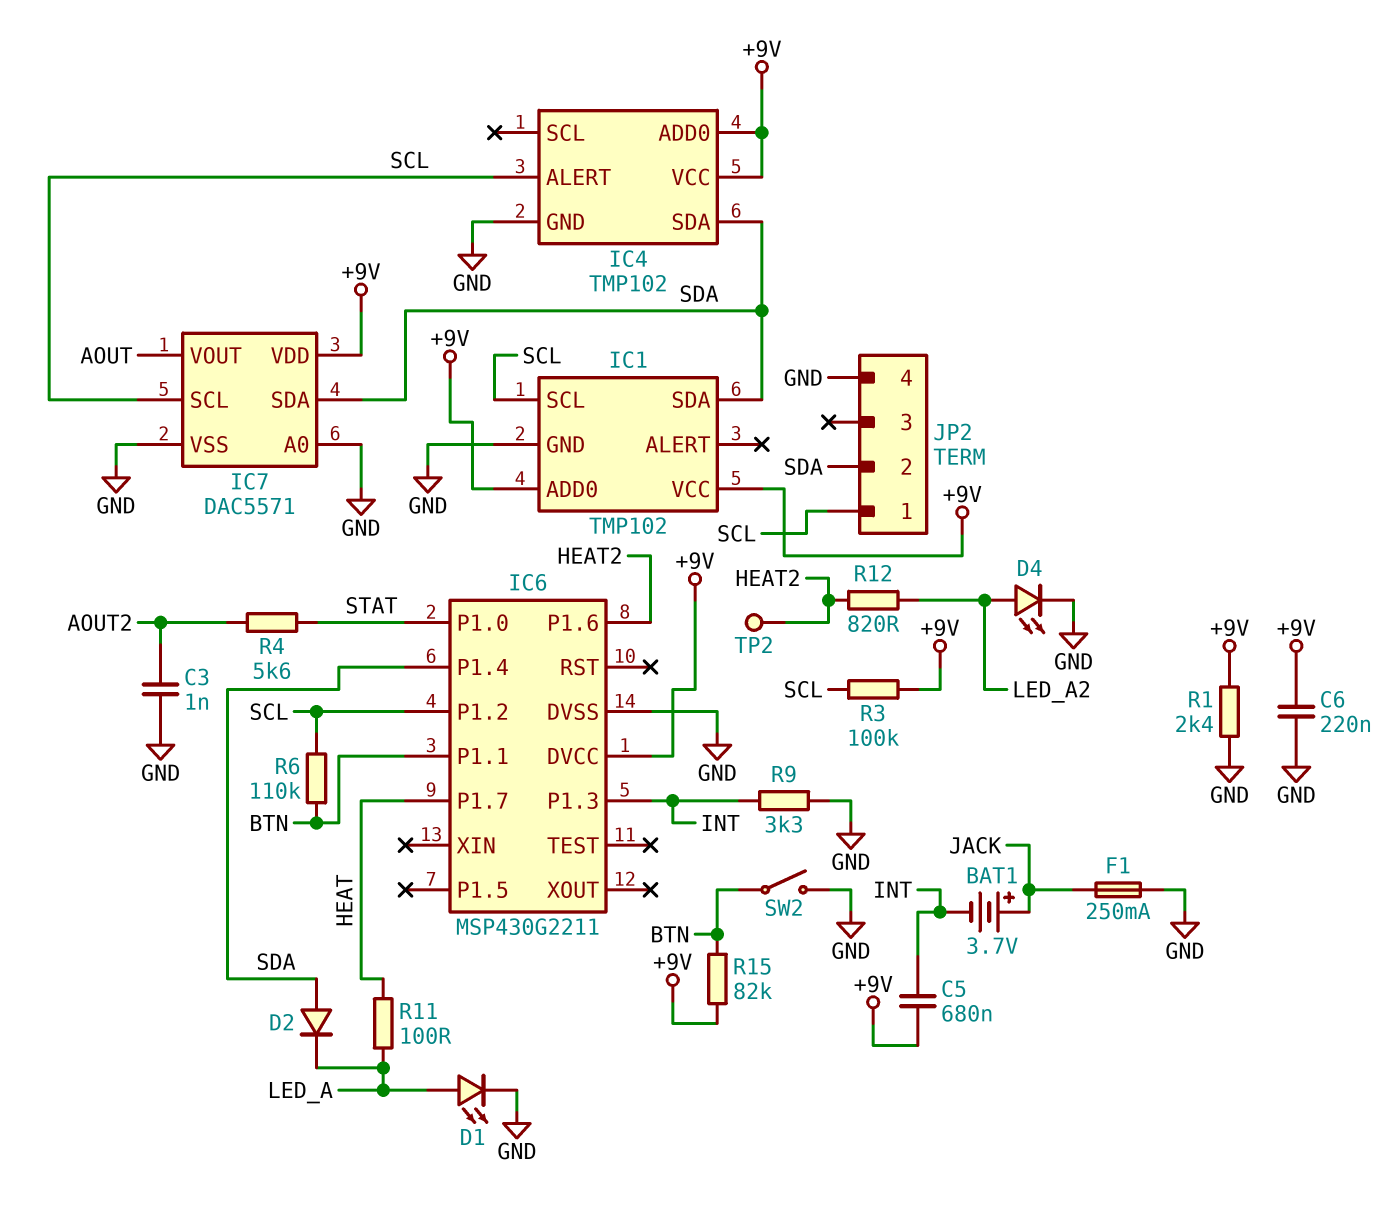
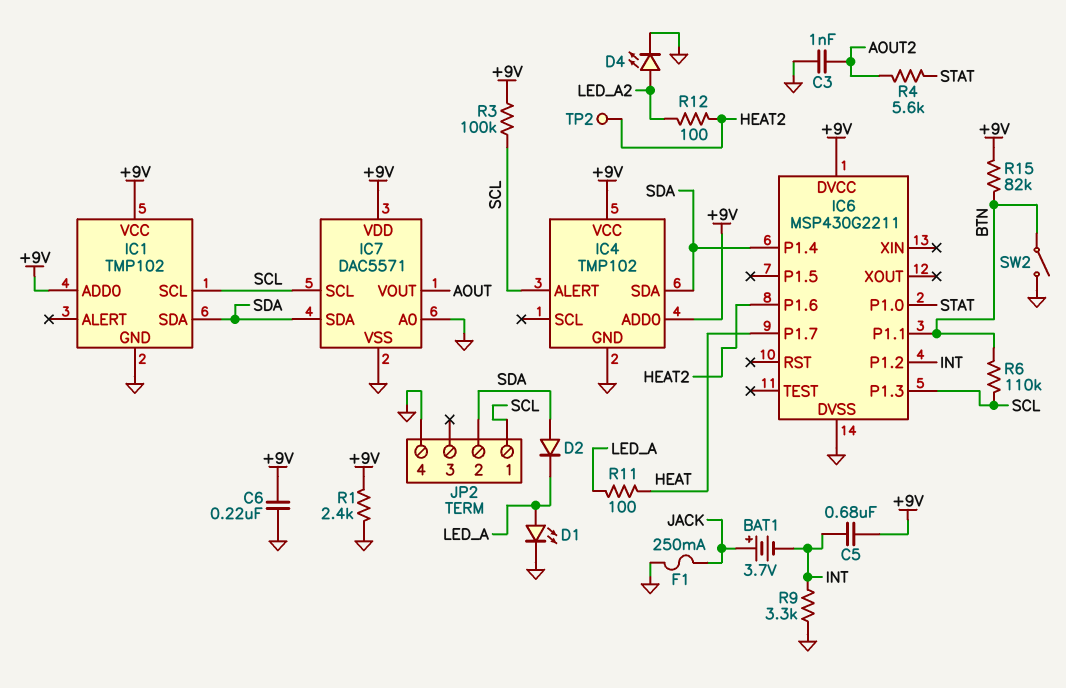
IC6 pin P1.2: SCL -> INT
IC6 pin P1.3: INT -> SCL
R12: 820 (HEAT2, LED_A2) -> 100 (HEAT2, LED_A2)

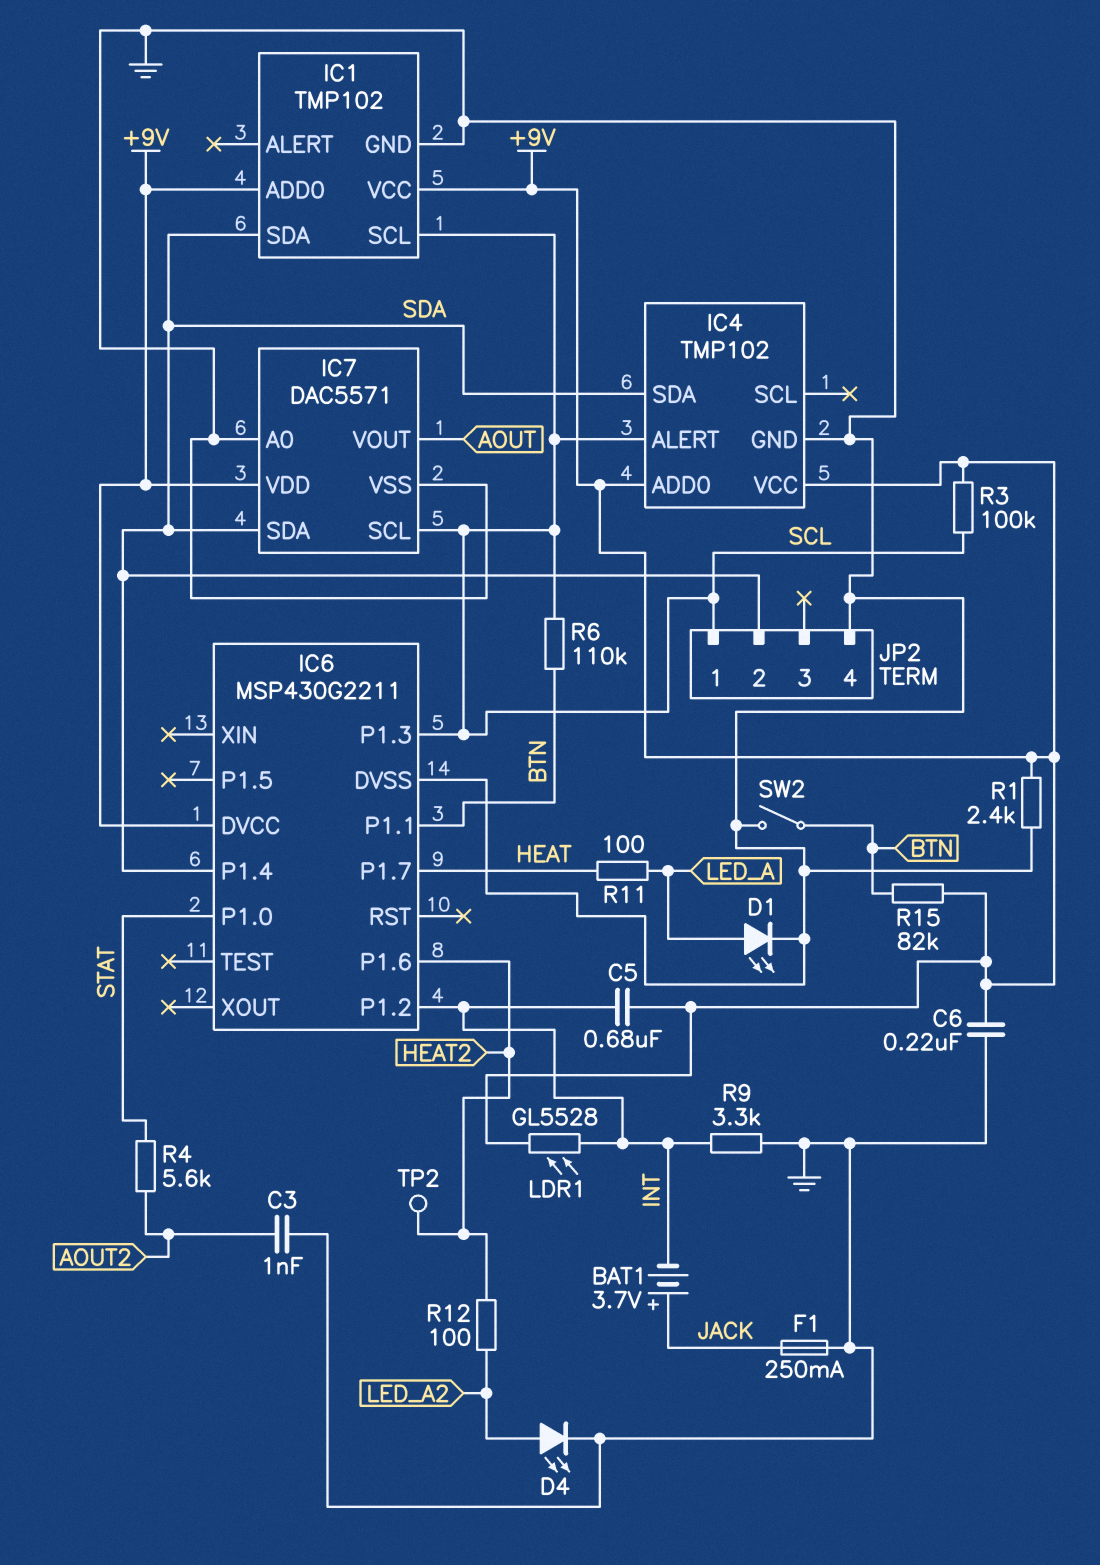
D2: diode (A SDA, K LED_A) -> none
LDR1: none -> GL5528 (+9V, INT)

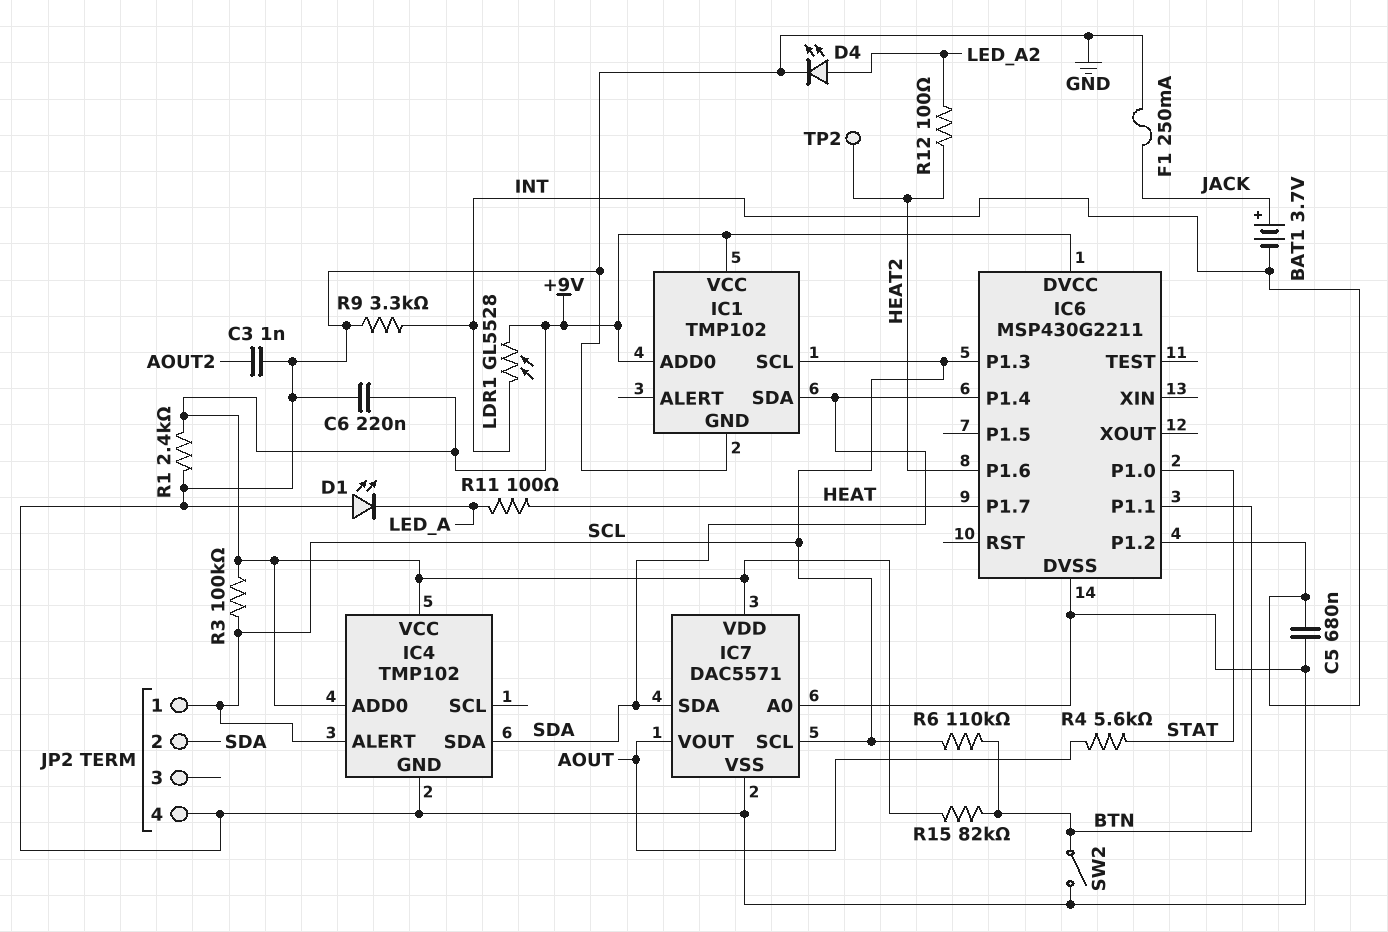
C5: 680nF (+9V, INT) -> 680nF (GND, INT)
D1: LED (A LED_A, K GND) -> LED (A GND, K LED_A)
R4: 5.6k (AOUT2, STAT) -> 5.6k (AOUT, STAT)

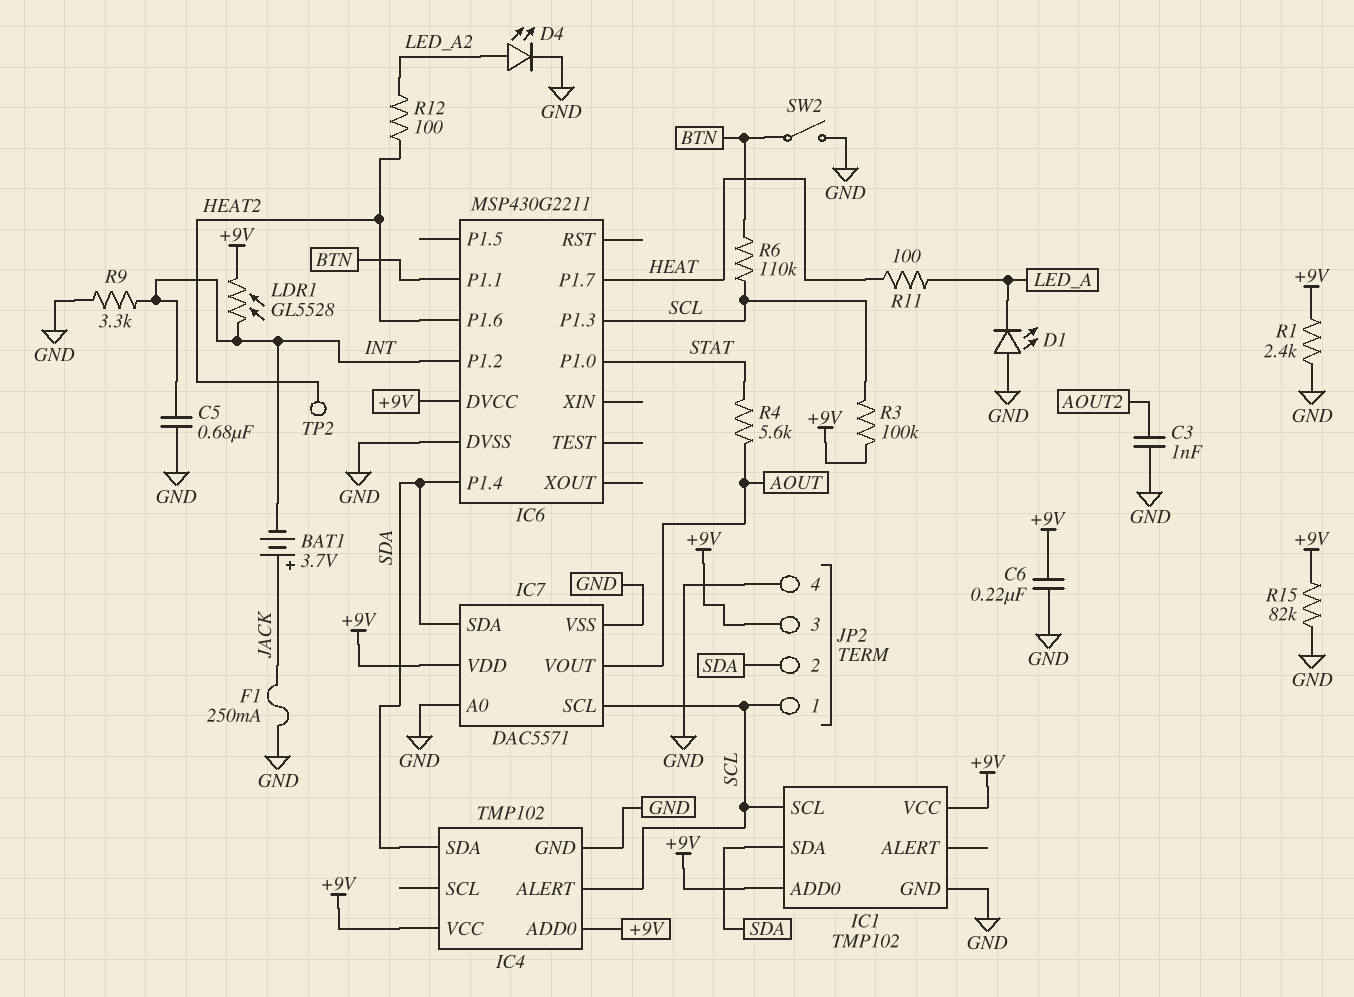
JP2 pin 3: none -> +9V
R15: 82k (+9V, BTN) -> 82k (+9V, GND)

